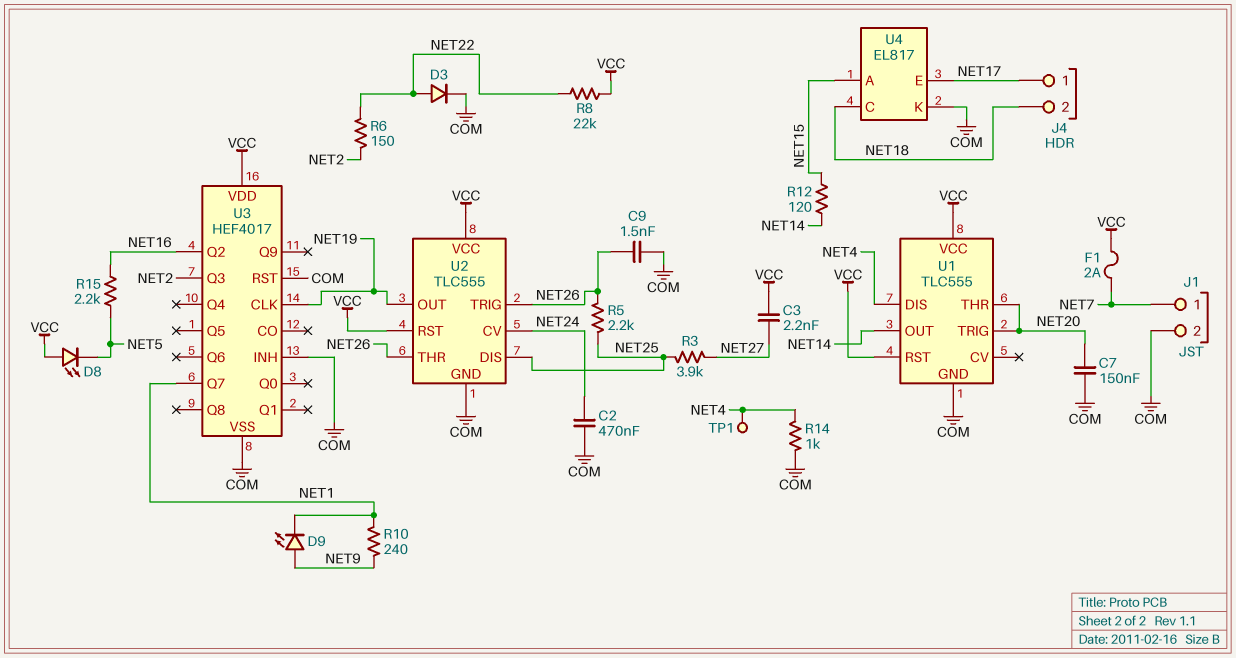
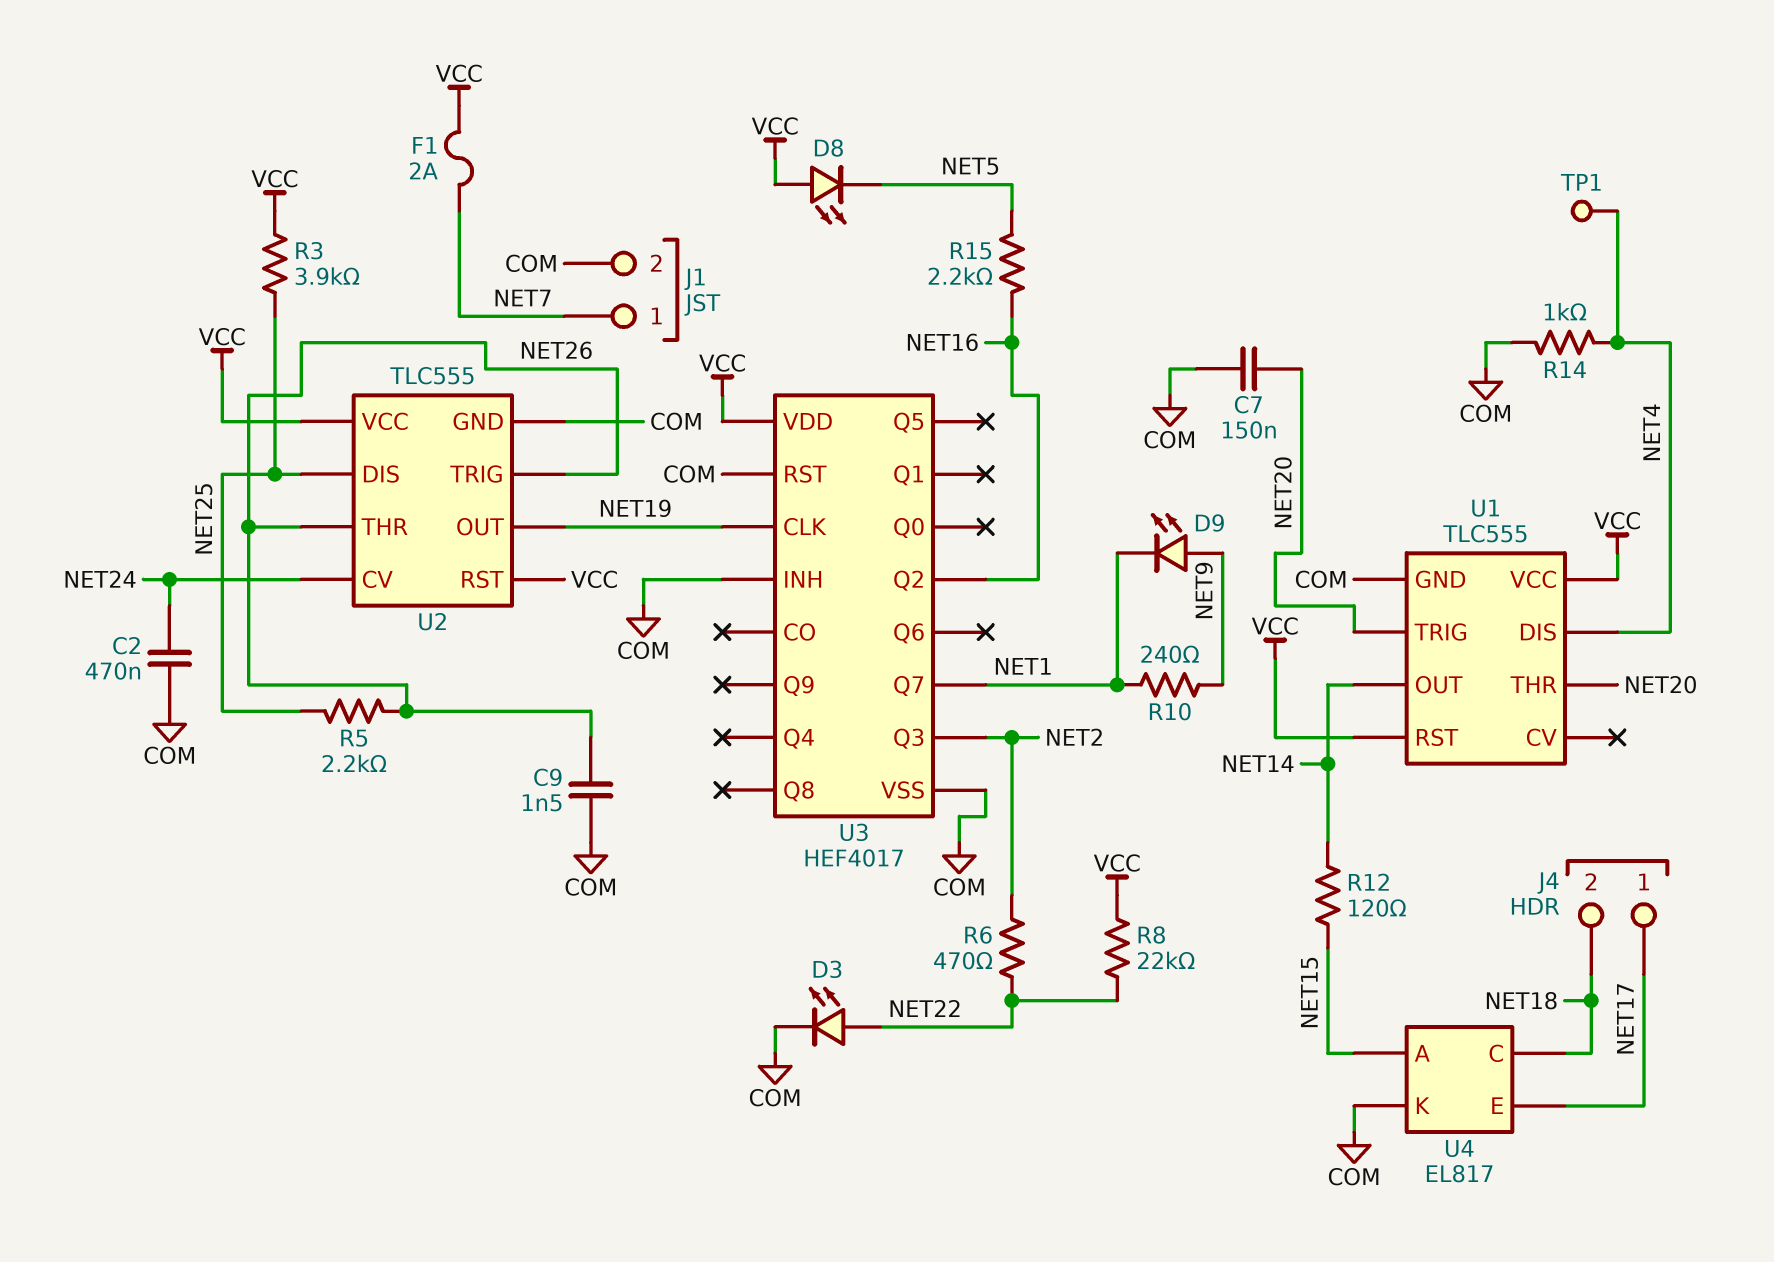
C3: 2.2nF (NET27, VCC) -> none
D3: diode (A NET22, K COM) -> LED (A NET22, K COM)
R3: 3.9k (NET25, NET27) -> 3.9k (NET25, VCC)
R6: 150 (NET2, NET22) -> 470 (NET2, NET22)

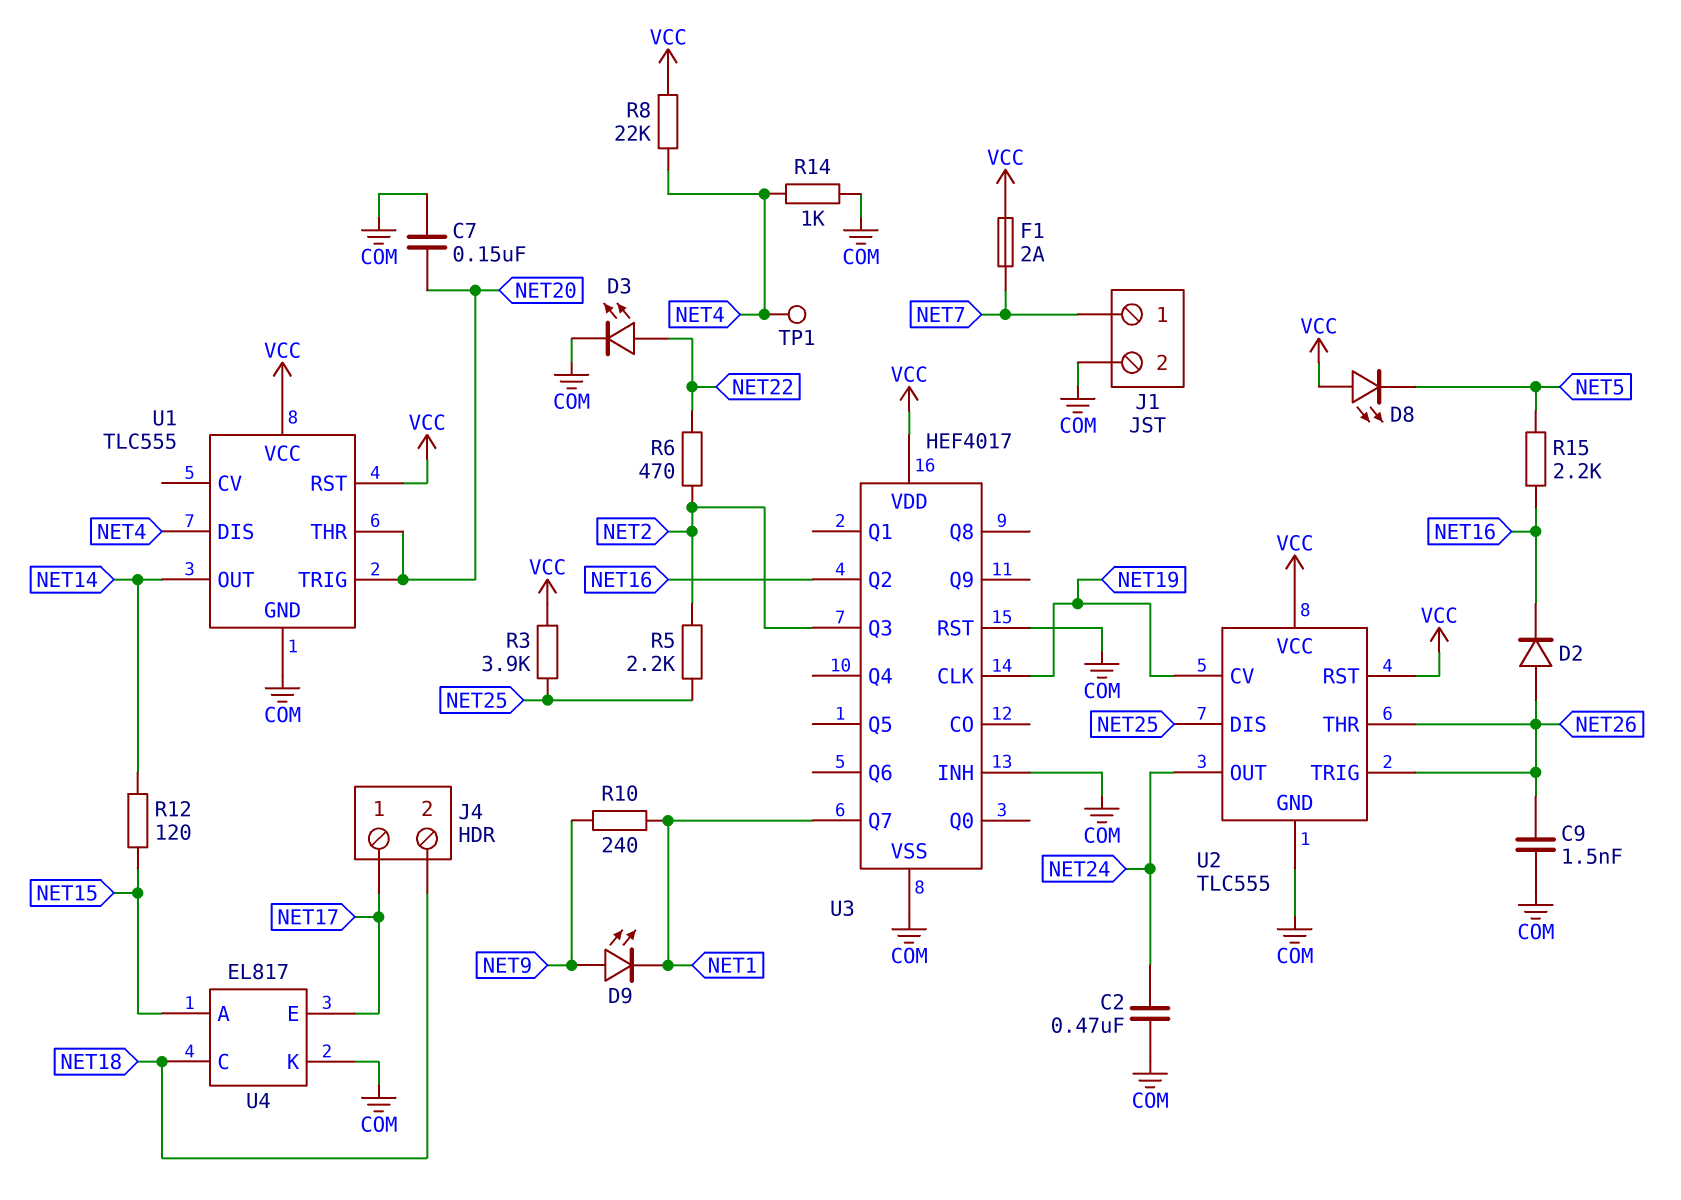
D2: none -> diode (A NET26, K NET16)
R5: 2.2k (NET25, NET26) -> 2.2k (NET2, NET25)
R8: 22k (NET22, VCC) -> 22k (NET4, VCC)
U2 pin CV: NET24 -> NET19
U2 pin OUT: NET19 -> NET24

